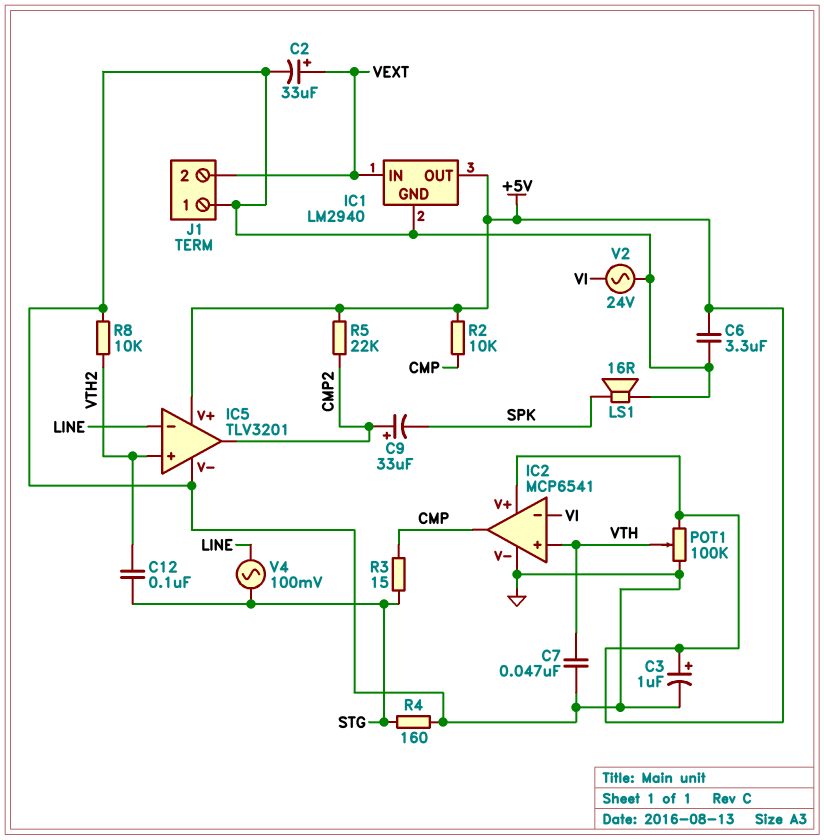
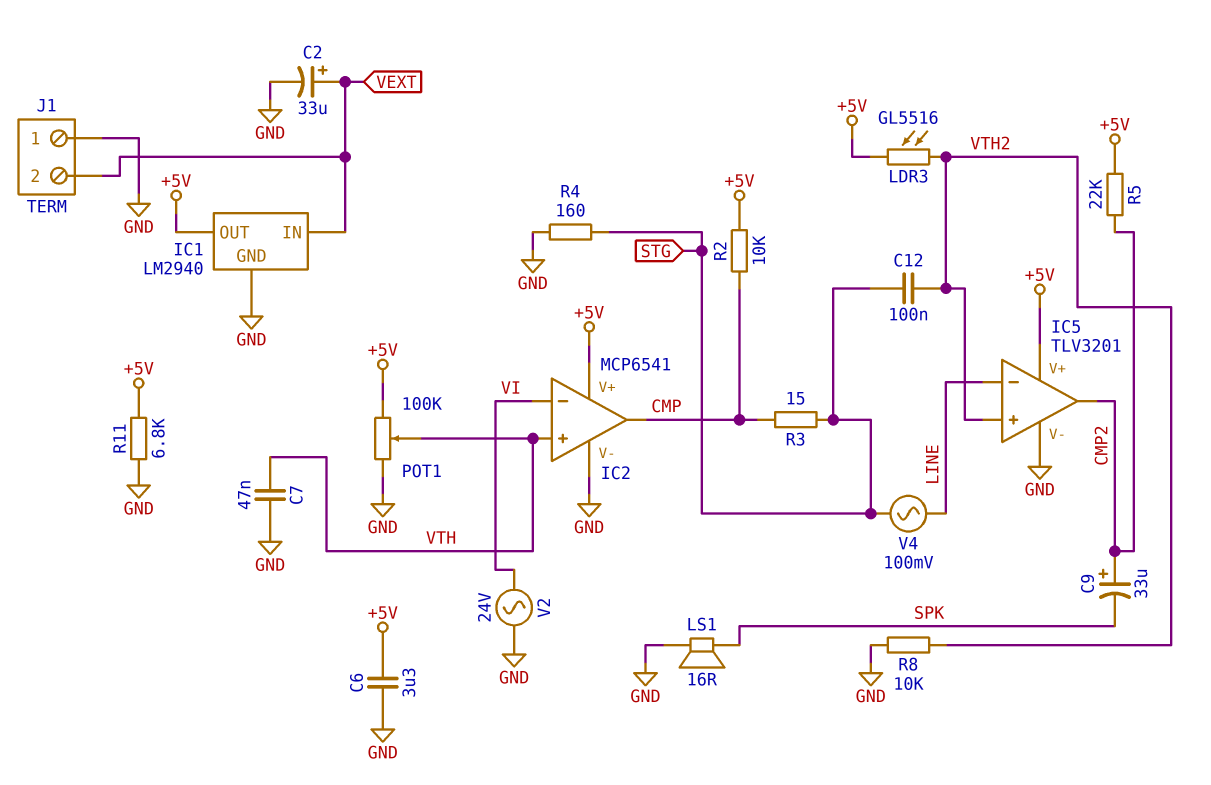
C3: 1uF (plus +5V, minus GND) -> none
LDR3: none -> GL5516 (+5V, VTH2)
R11: none -> 6.8k (+5V, GND)

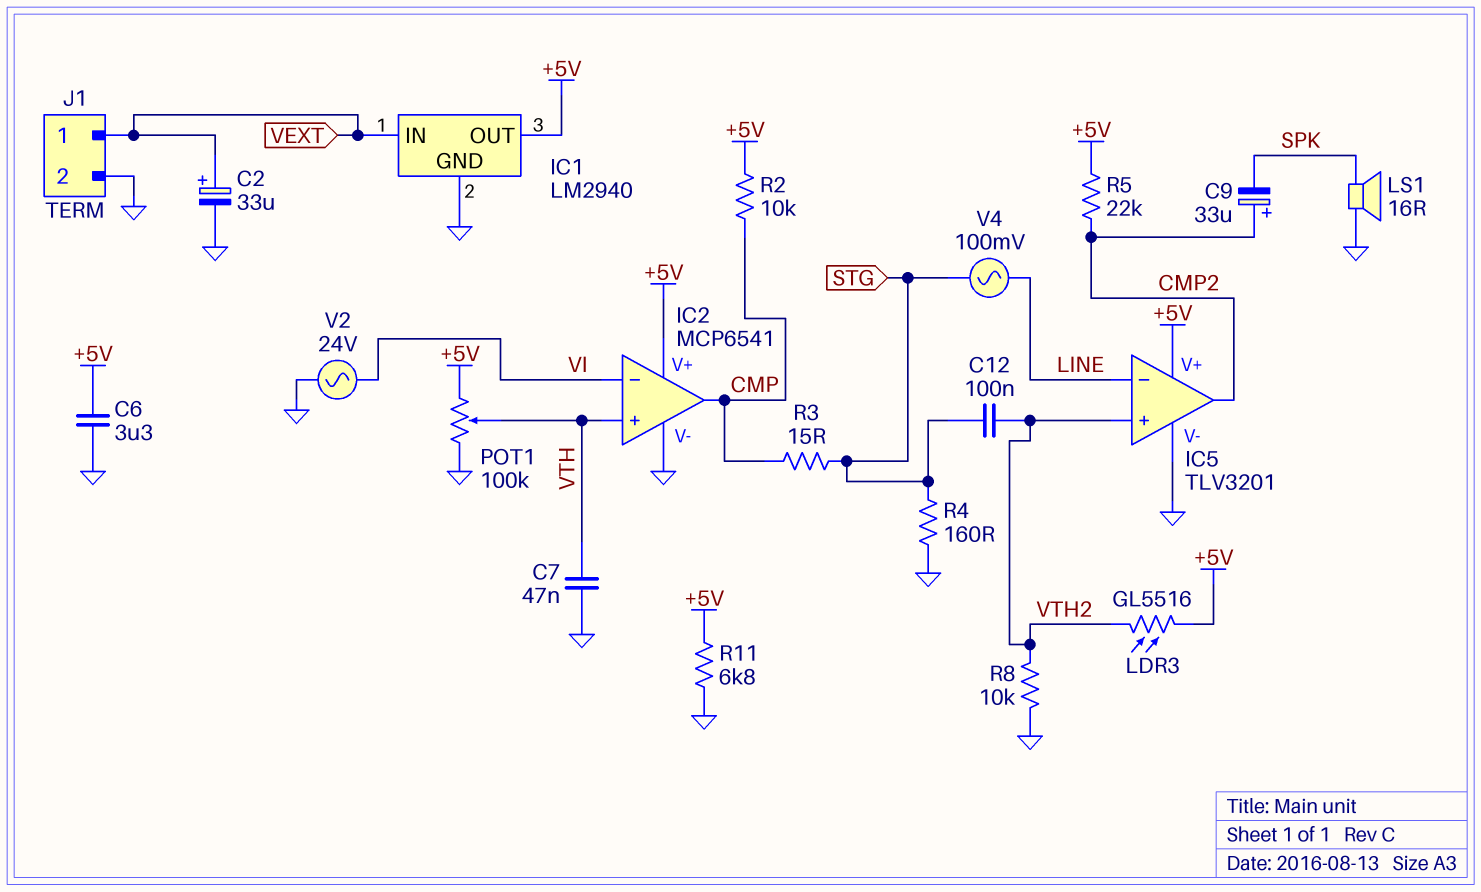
J1 pin 1: GND -> VEXT
J1 pin 2: VEXT -> GND

